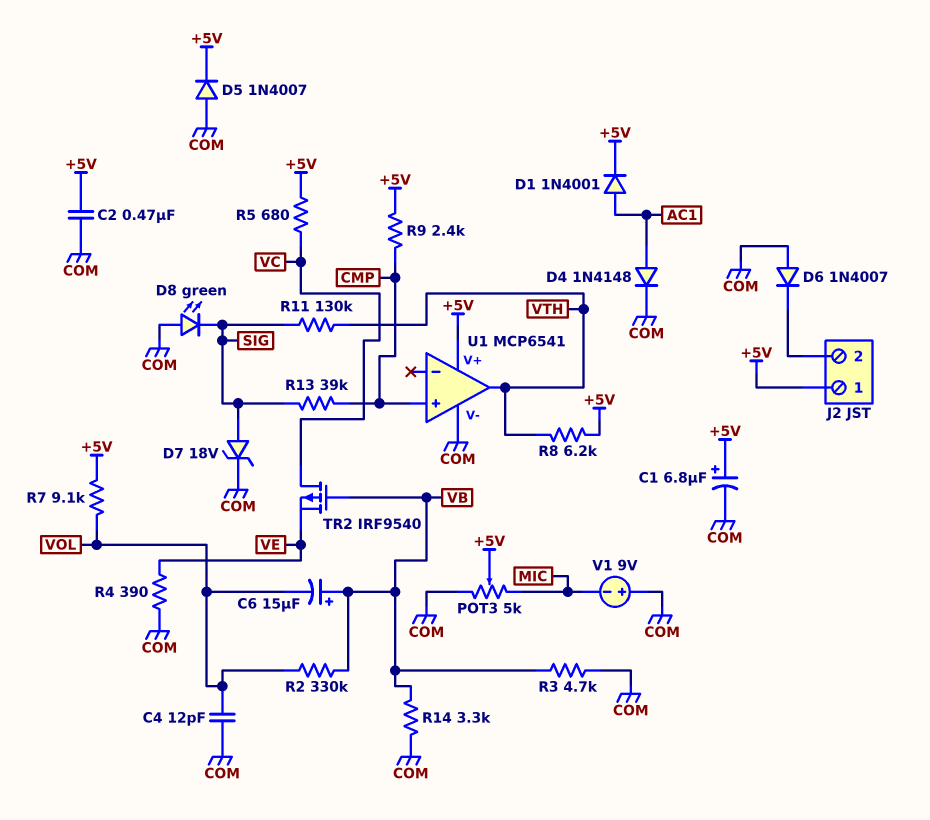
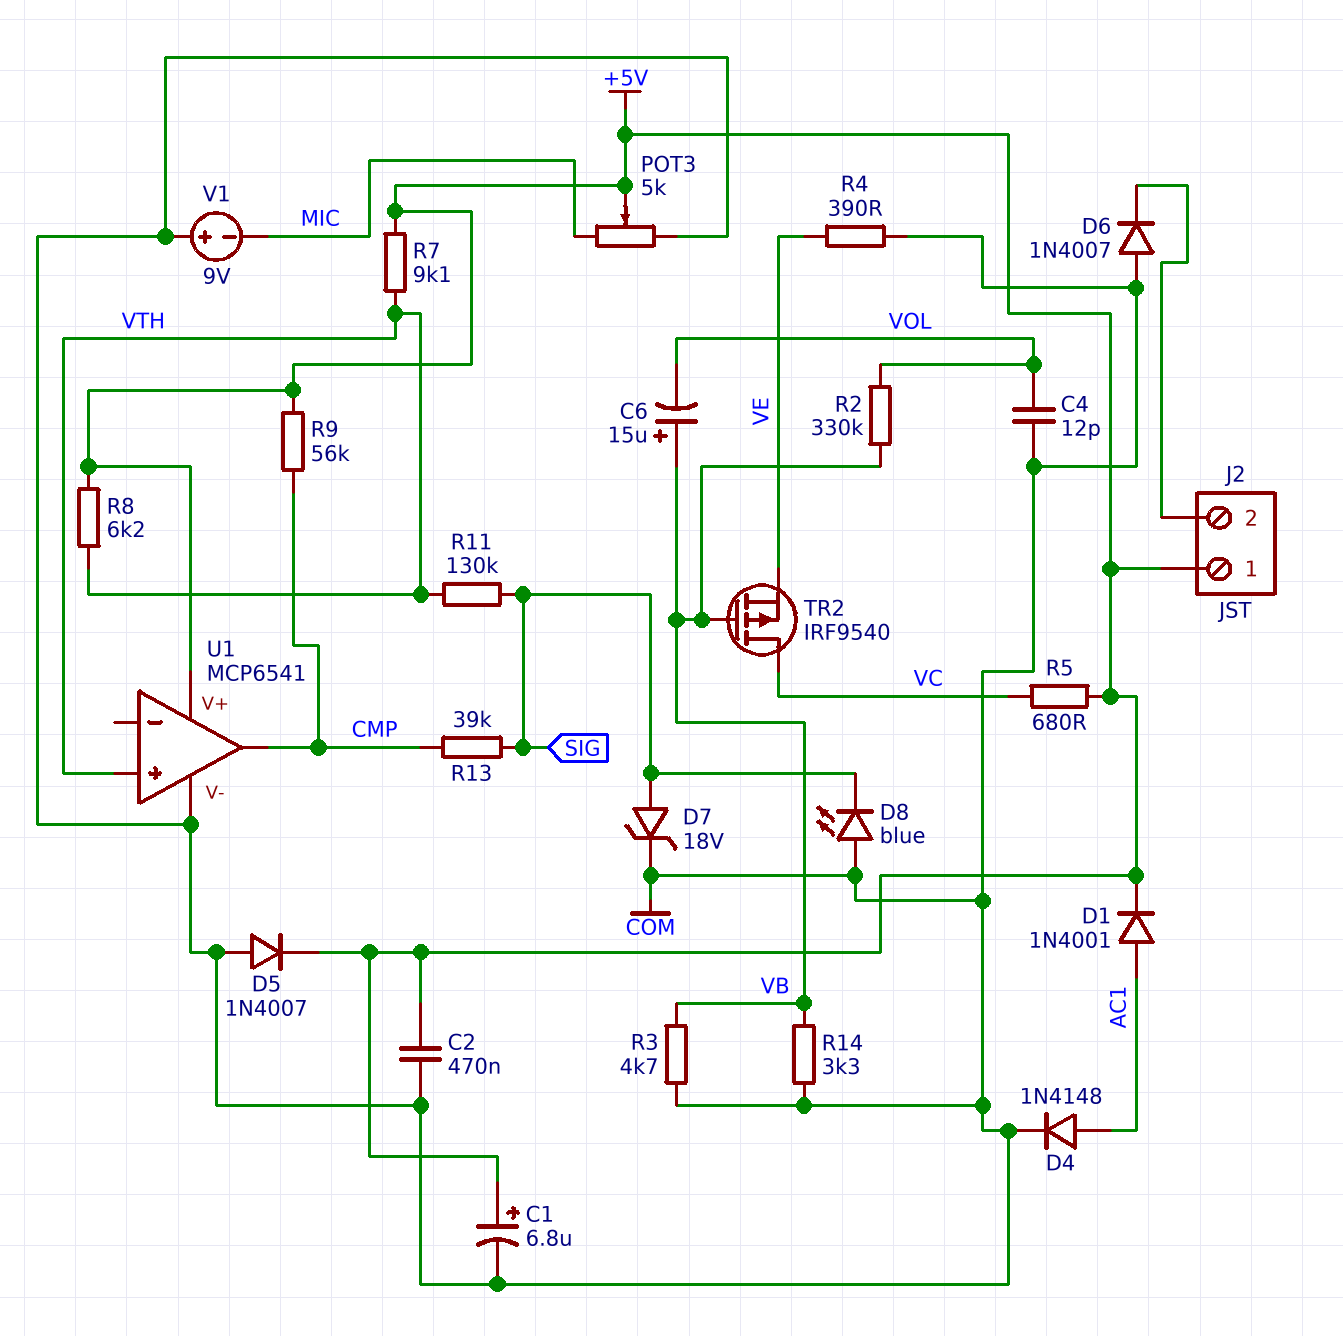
D8: LED green (A COM, K SIG) -> LED blue (A COM, K SIG)
R7: 9.1k (+5V, VOL) -> 9.1k (+5V, VTH)
R9: 2.4k (+5V, CMP) -> 56k (+5V, CMP)
U1 pin in+: CMP -> VTH
U1 pin out: VTH -> CMP

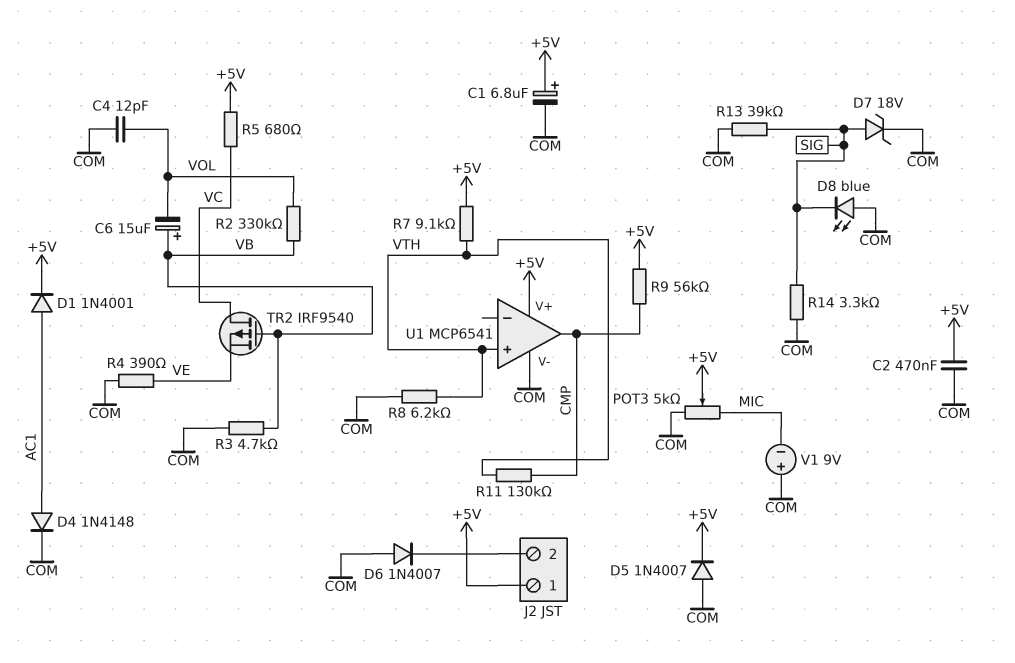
R8: 6.2k (+5V, VTH) -> 6.2k (COM, VTH)
R11: 130k (SIG, VTH) -> 130k (CMP, VTH)
R13: 39k (CMP, SIG) -> 39k (COM, SIG)
R14: 3.3k (COM, VB) -> 3.3k (COM, SIG)

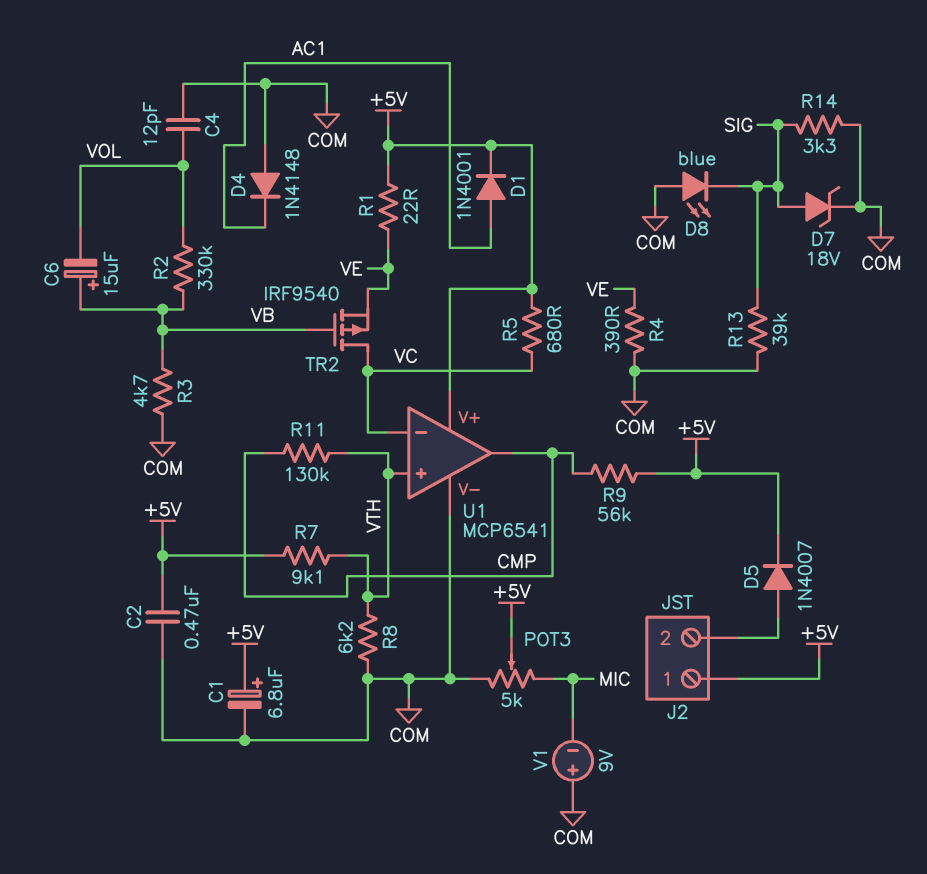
D4: diode 1N4148 (A AC1, K COM) -> diode 1N4148 (A COM, K AC1)
D5: diode 1N4007 (A COM, K +5V) -> diode 1N4007 (A J2/2, K +5V)
D6: diode 1N4007 (A COM, K J2/2) -> none
R1: none -> 22 (+5V, VE)
U1 pin in-: none -> VC

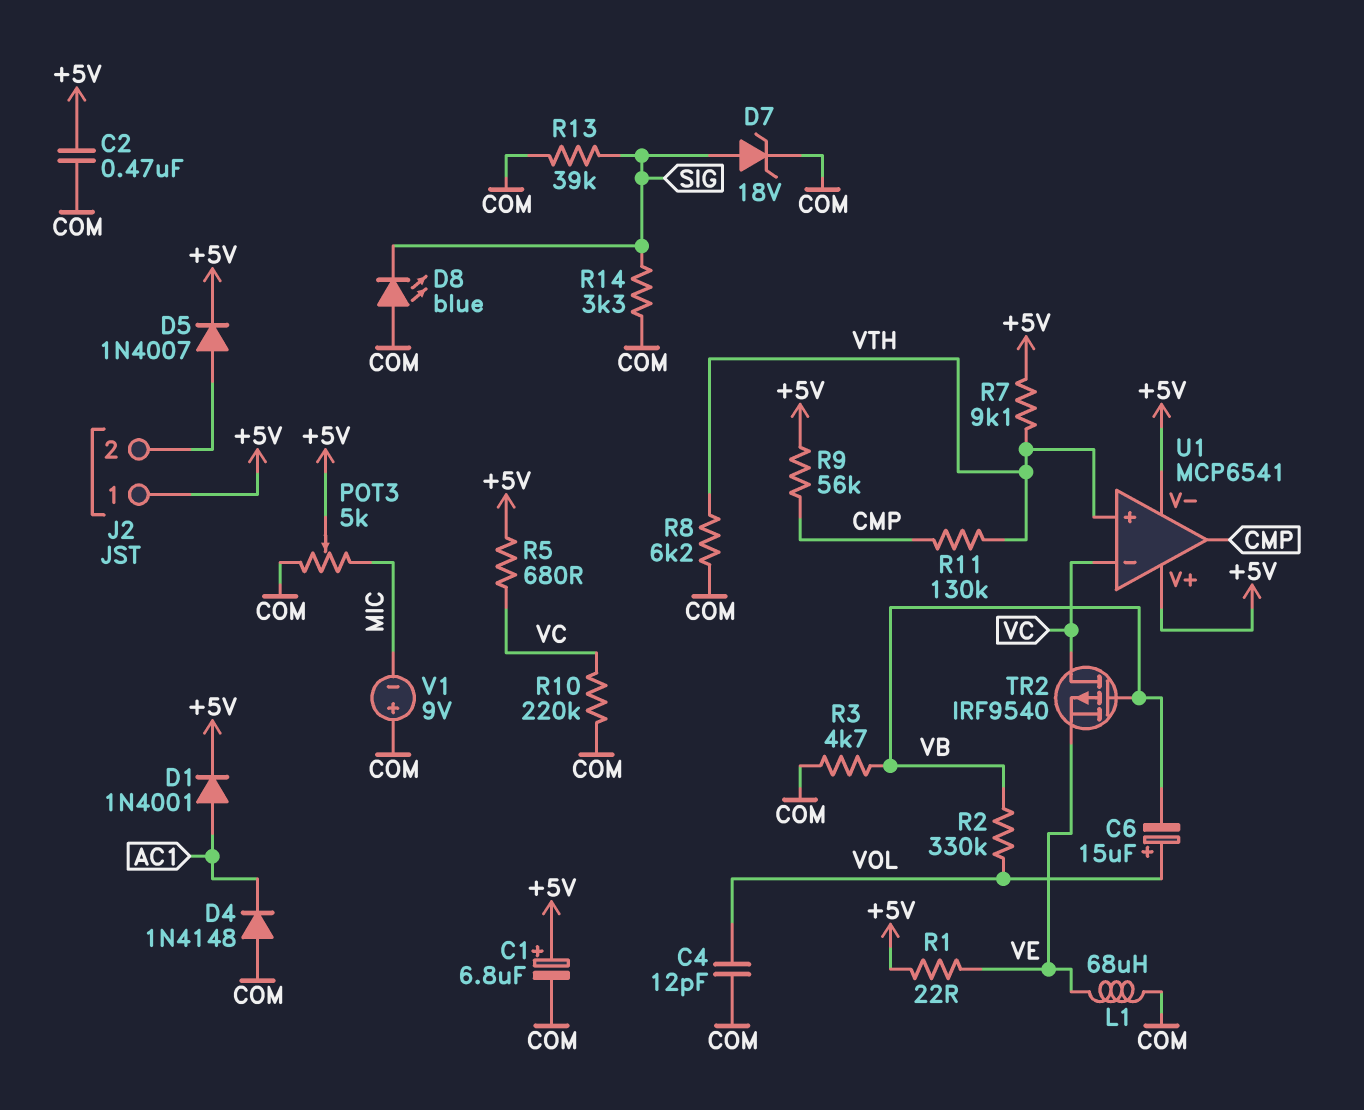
C6: 15uF (plus VB, minus VOL) -> 15uF (plus VOL, minus VB)
L1: none -> 68uH (COM, VE)
R4: 390 (COM, VE) -> none
R10: none -> 220k (COM, VC)
U1 pin V-: COM -> +5V

